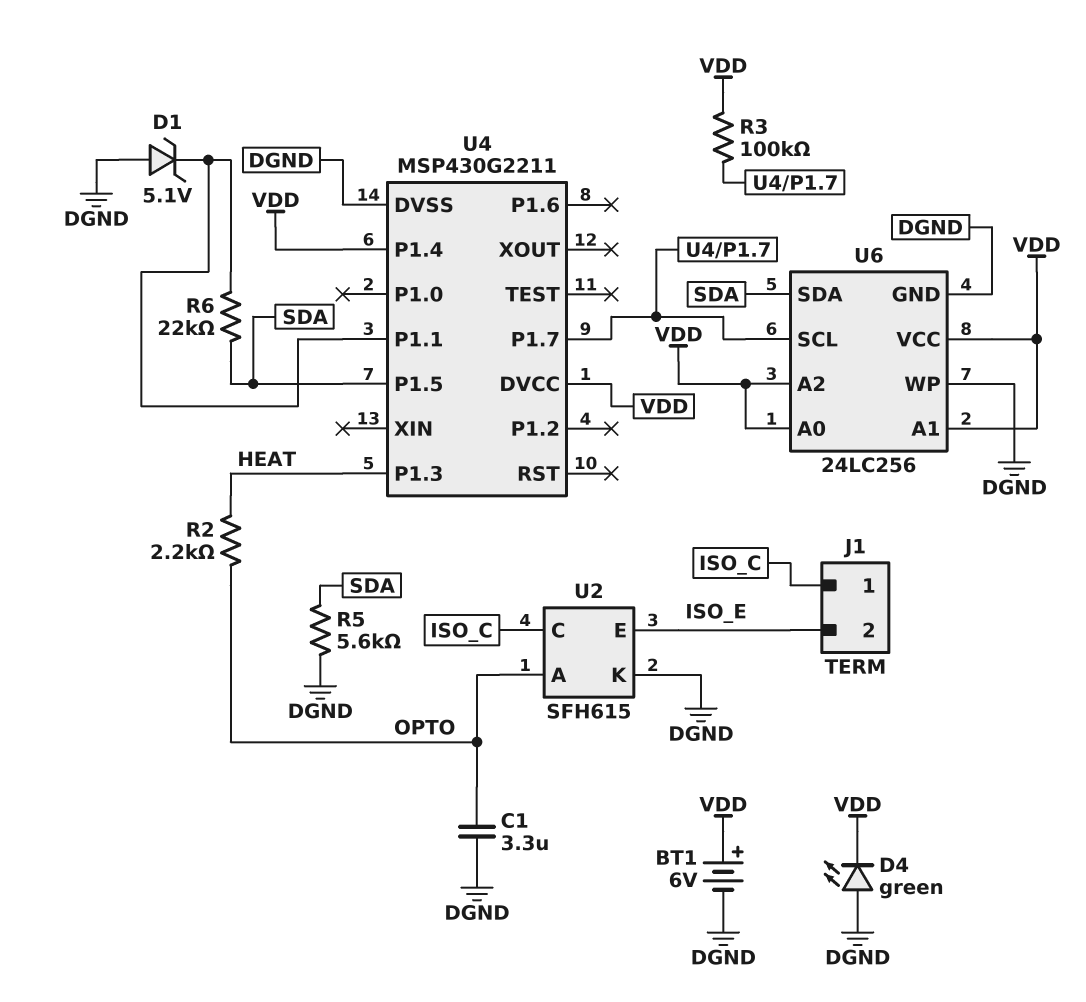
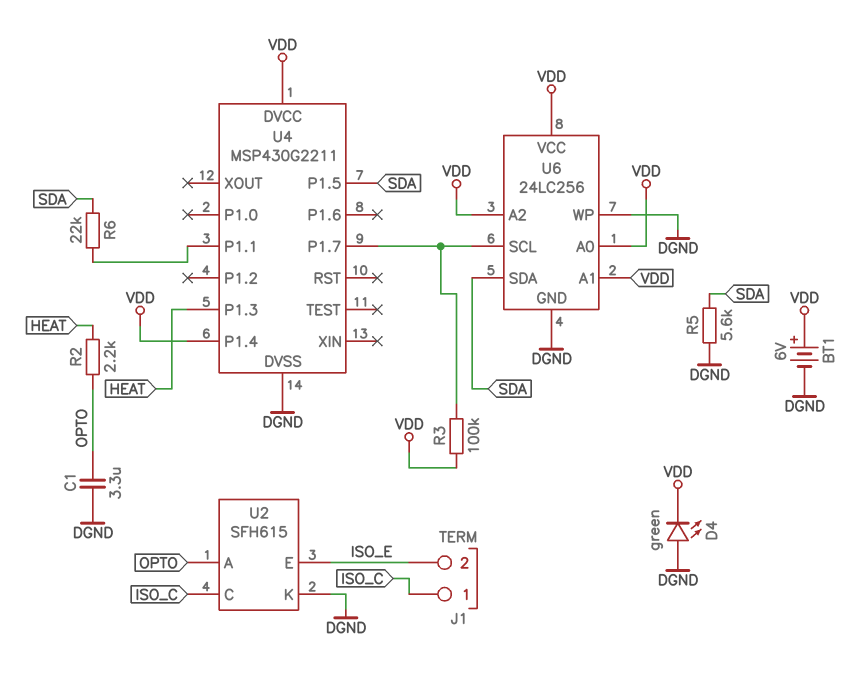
D1: zener 5.1V (A DGND, K U4/P1.1) -> none

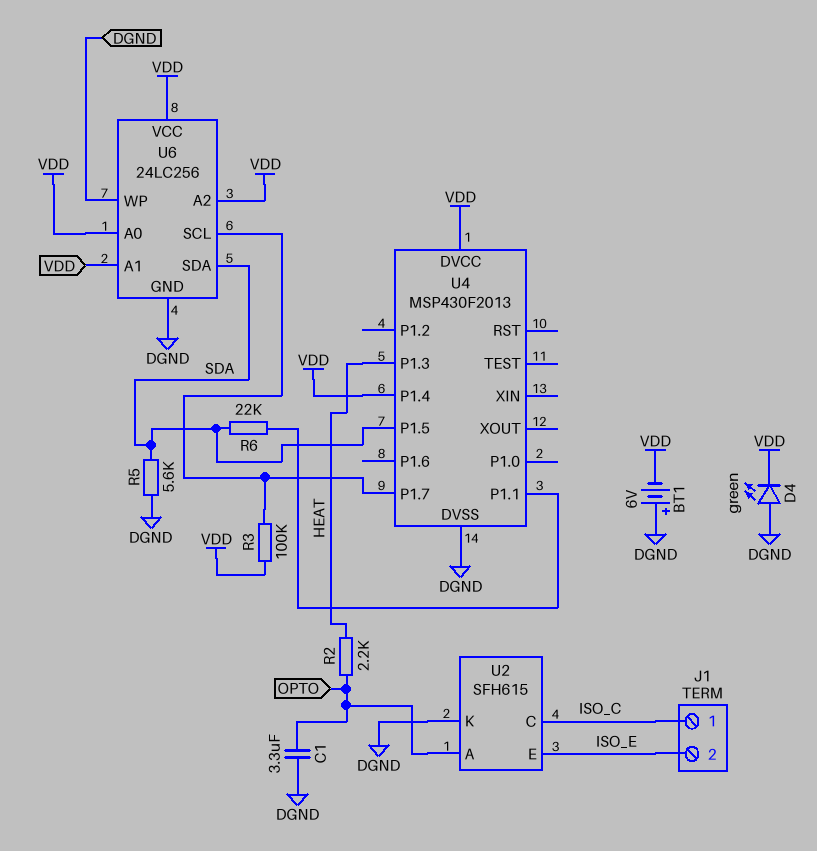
BT1: 6V (plus VDD, minus DGND) -> 6V (plus DGND, minus VDD)
U4: MSP430G2211 -> MSP430F2013

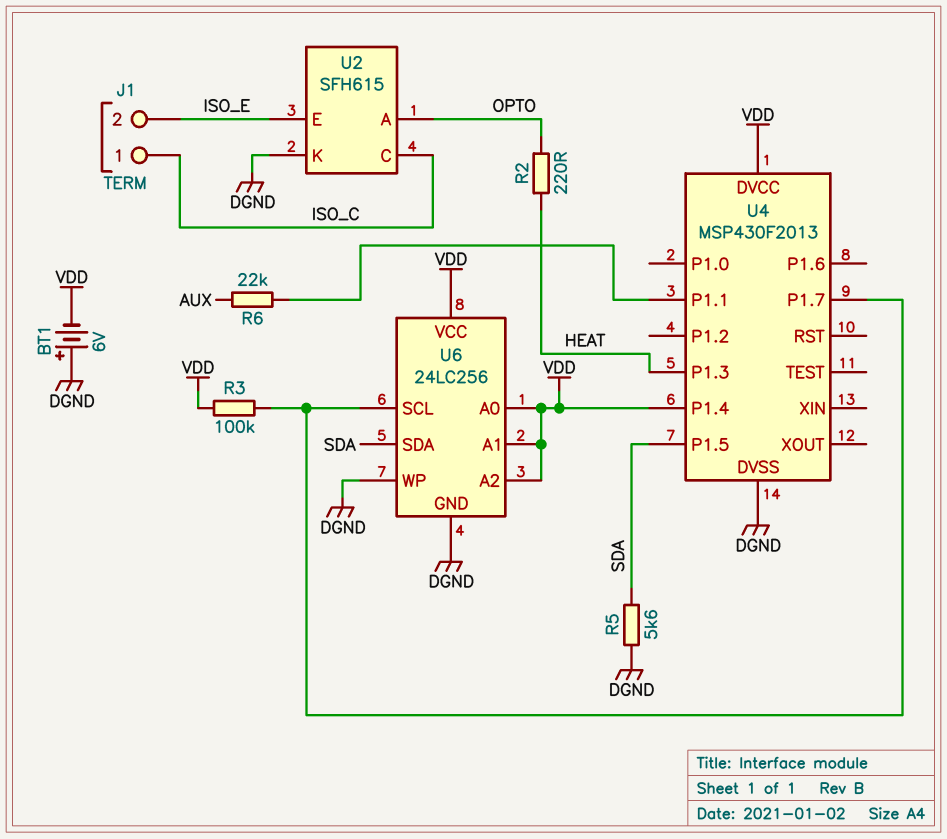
C1: 3.3uF (DGND, OPTO) -> none
D4: LED green (A DGND, K VDD) -> none
R2: 2.2k (HEAT, OPTO) -> 220 (HEAT, OPTO)
R6: 22k (SDA, U4/P1.1) -> 22k (AUX, U4/P1.1)

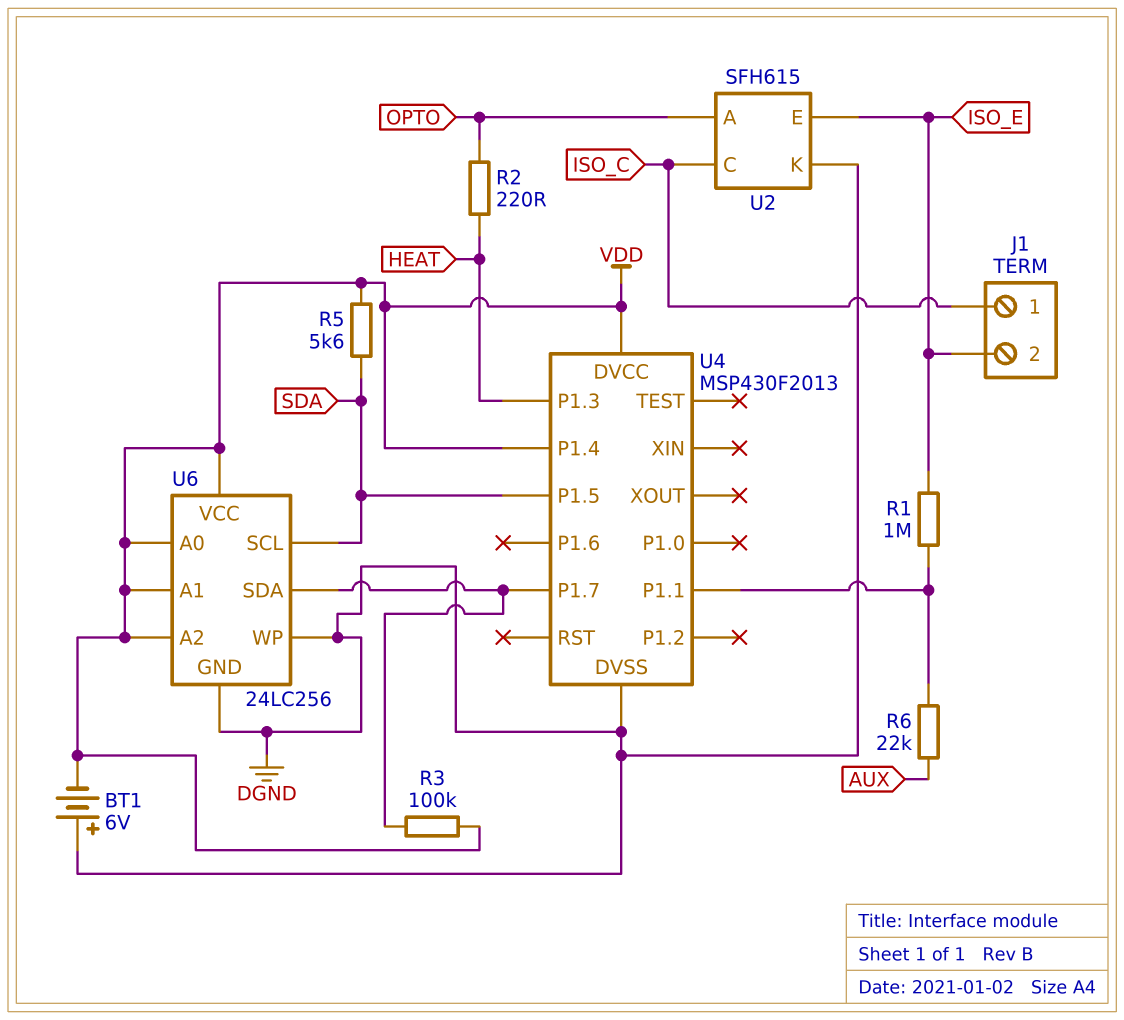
R1: none -> 1M (ISO_E, U4/P1.1)
R5: 5.6k (DGND, SDA) -> 5.6k (SDA, VDD)
U6 pin SCL: U4/P1.7 -> SDA
U6 pin SDA: SDA -> U4/P1.7

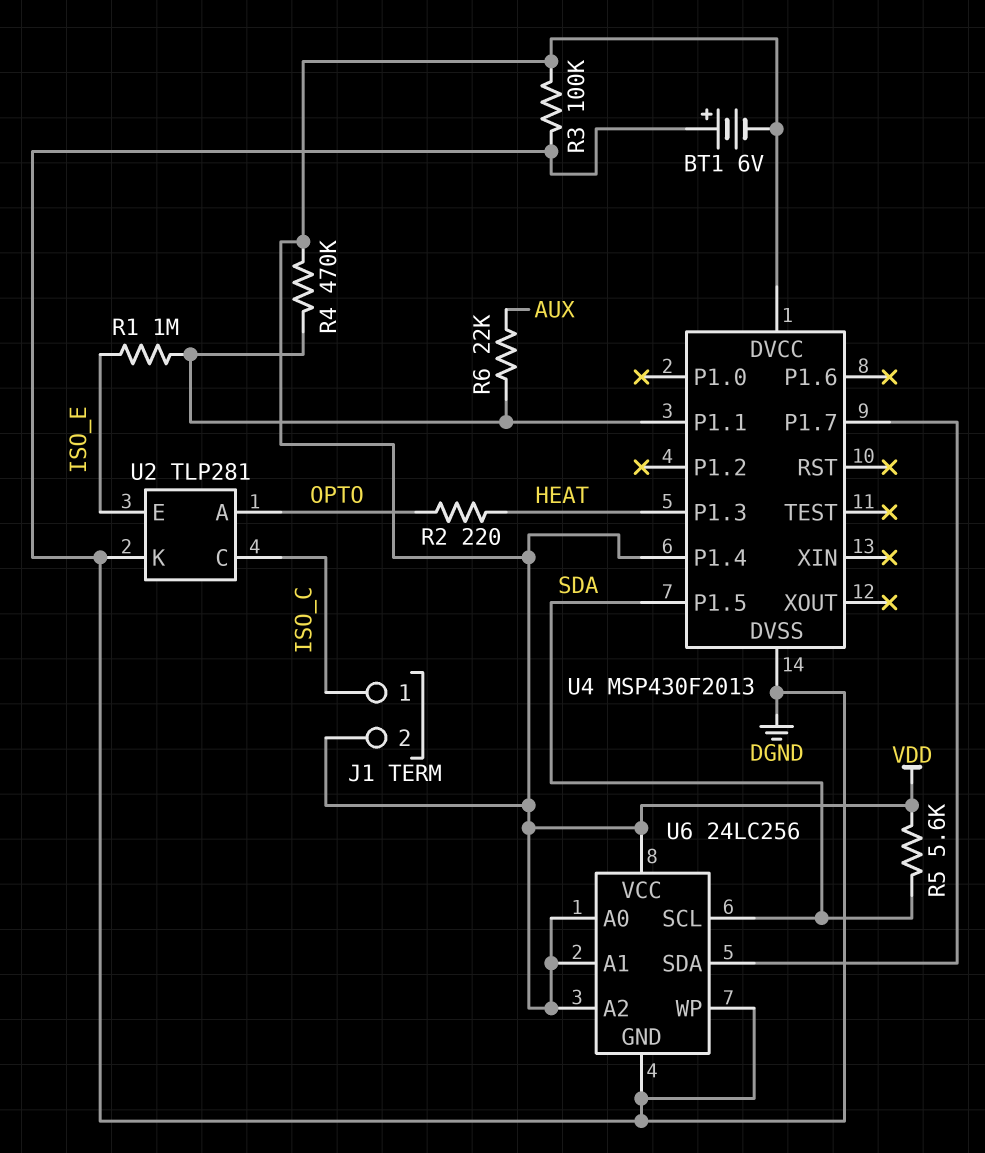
J1 pin 2: ISO_E -> VDD
R3: 100k (U4/P1.7, VDD) -> 100k (DGND, VDD)
R4: none -> 470k (U4/P1.1, VDD)
U2: SFH615 -> TLP281

